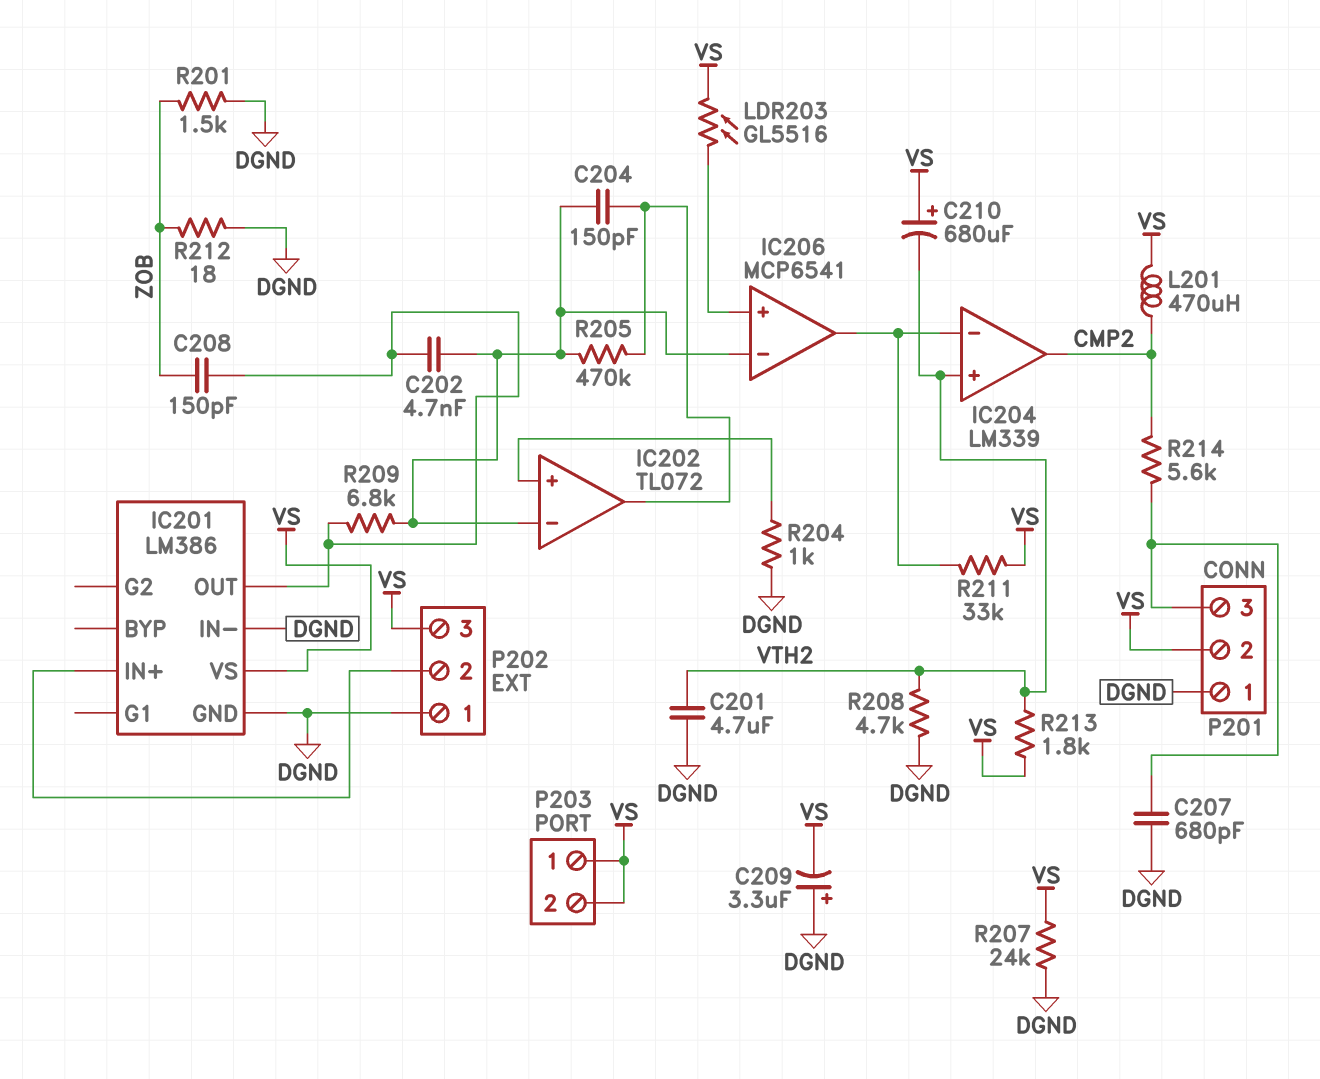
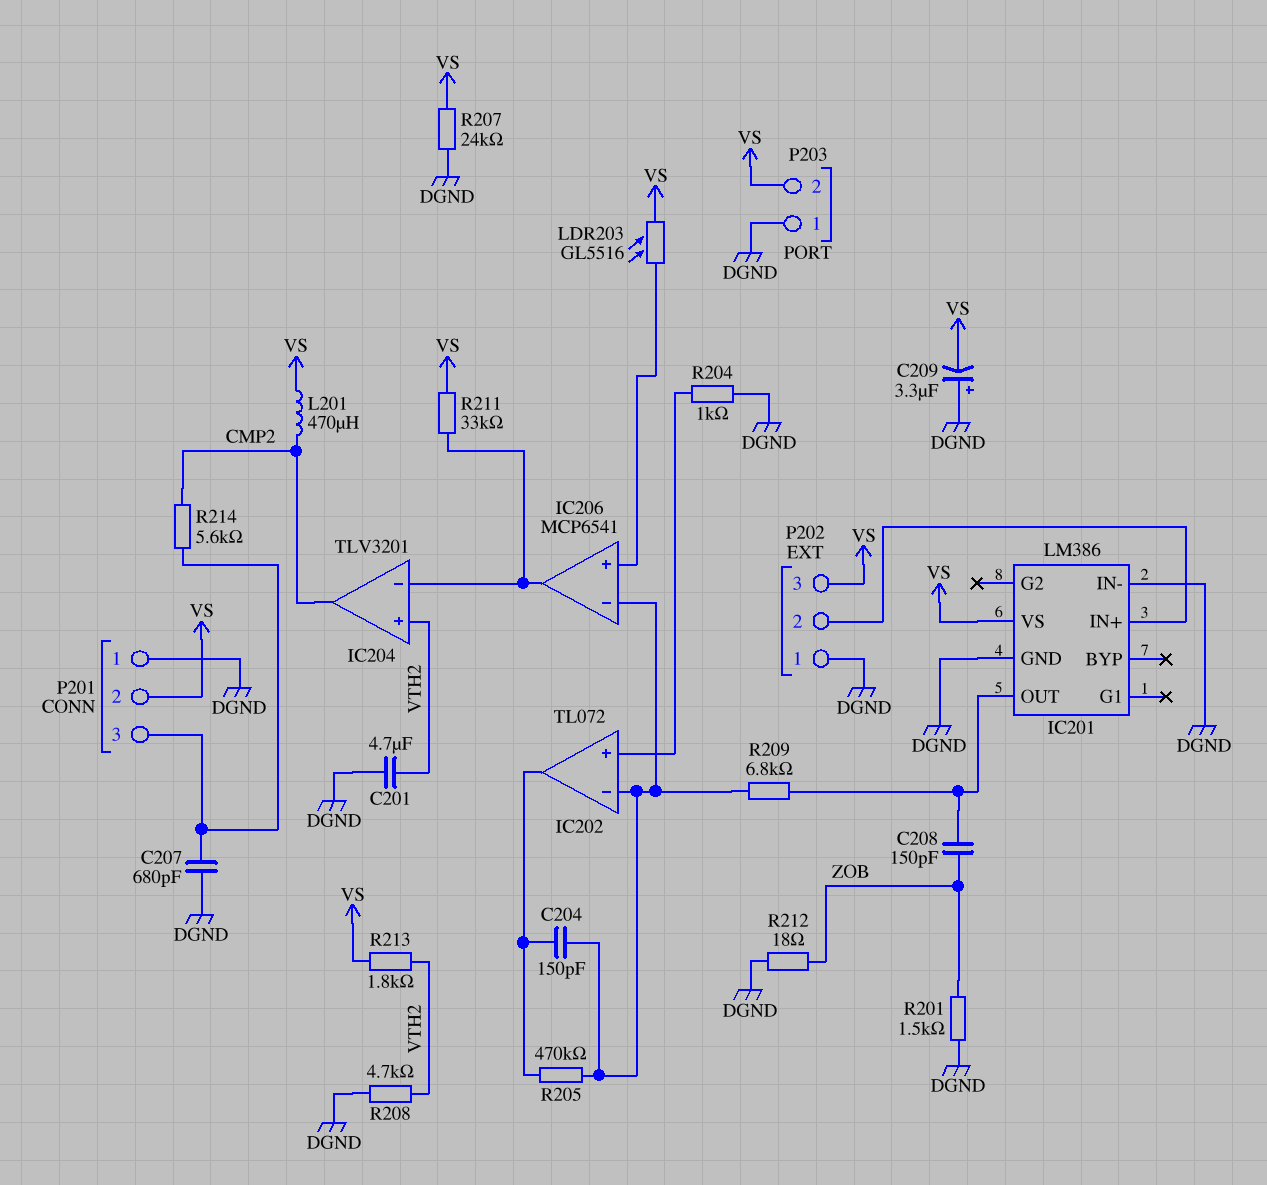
C202: 4.7nF (IC201/OUT, IC202/in-) -> none
C210: 680uF (plus VS, minus VTH2) -> none
IC204: LM339 -> TLV3201
P203 pin 1: VS -> DGND

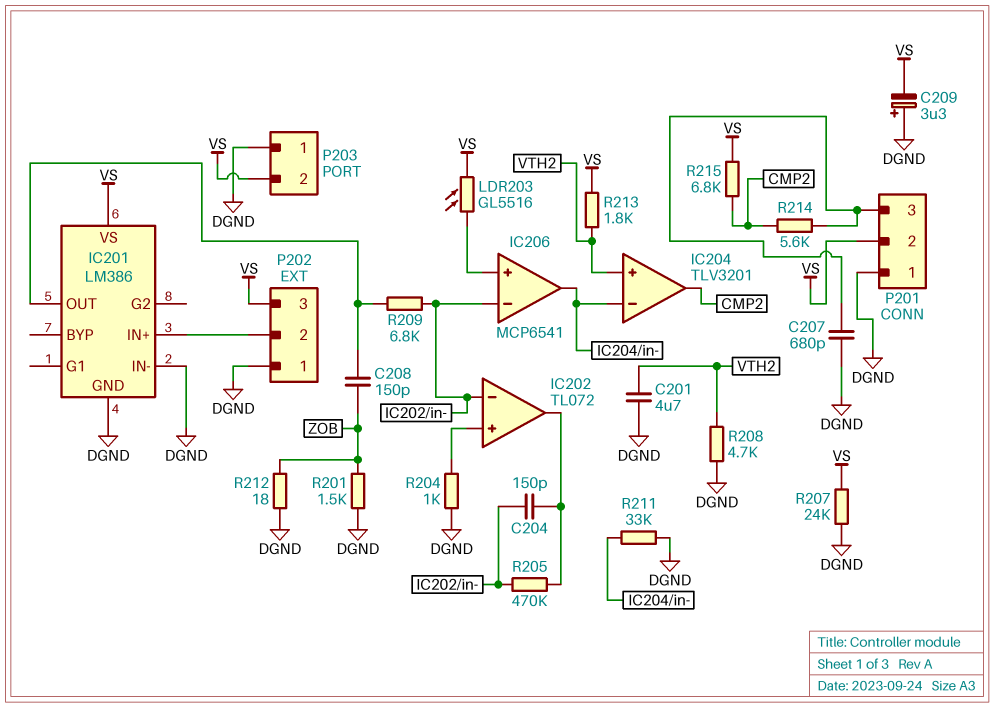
L201: 470uH (CMP2, VS) -> none
R211: 33k (IC204/in-, VS) -> 33k (DGND, IC204/in-)
R215: none -> 6.8k (CMP2, VS)

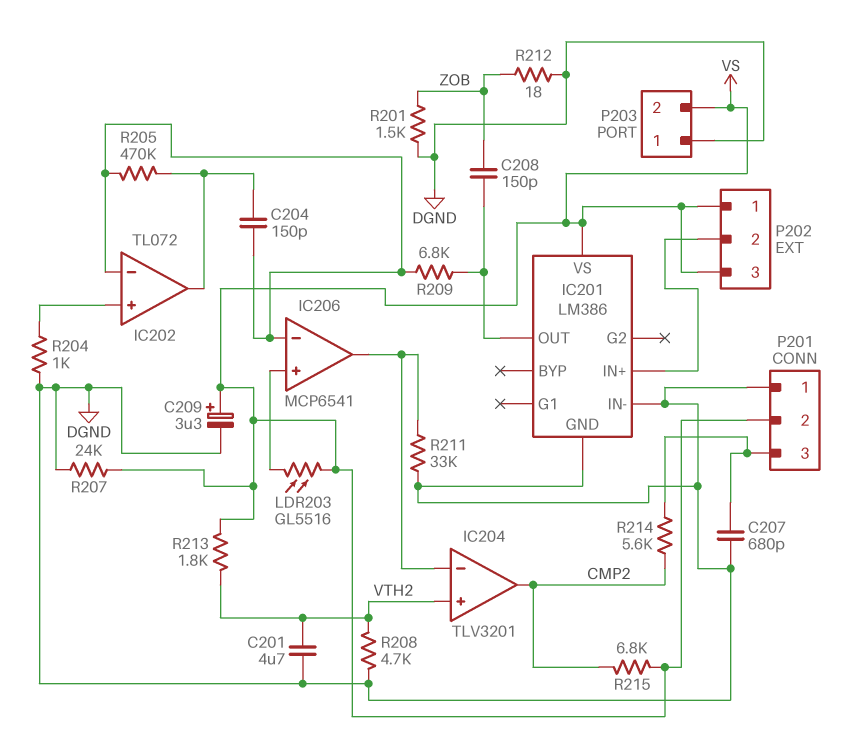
C209: 3.3uF (plus DGND, minus VS) -> 3.3uF (plus VS, minus DGND)
P202 pin 1: DGND -> VS

